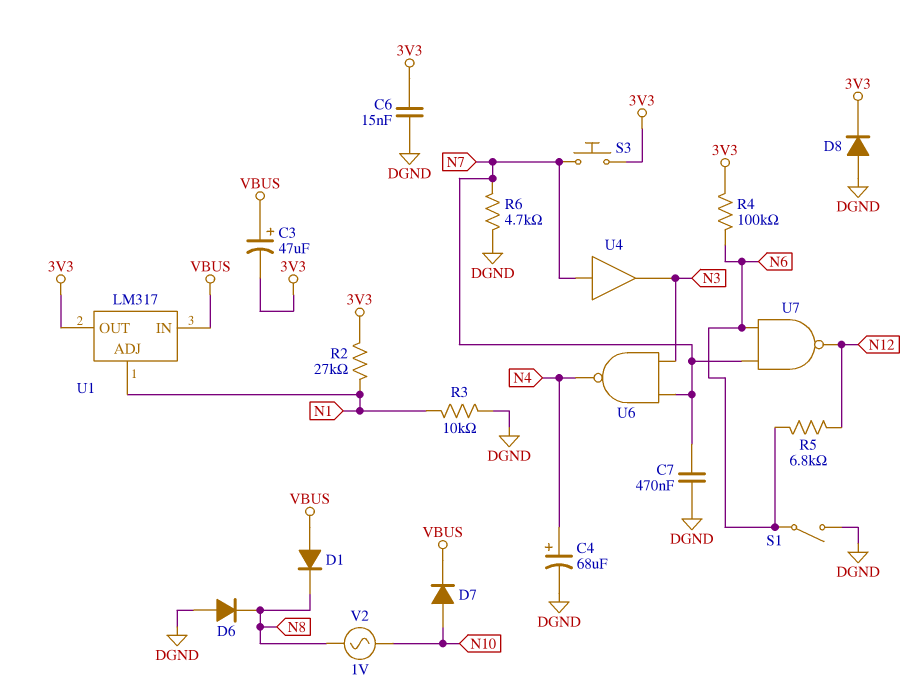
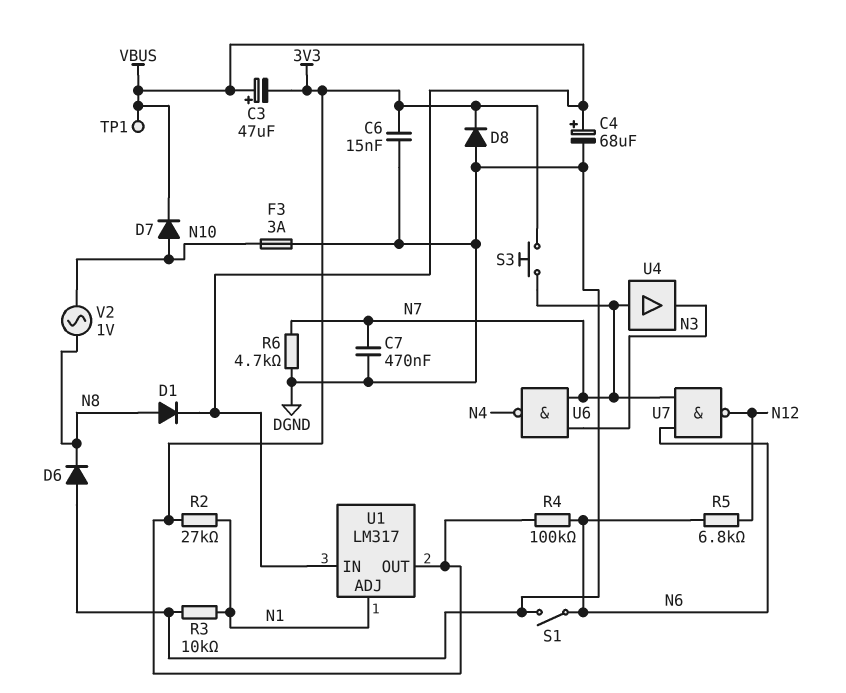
C4: 68uF (plus N4, minus DGND) -> 68uF (plus VBUS, minus DGND)
D1: diode (A VBUS, K N8) -> diode (A N8, K VBUS)
F3: none -> 3A (DGND, N10)
TP1: none -> test point (VBUS)

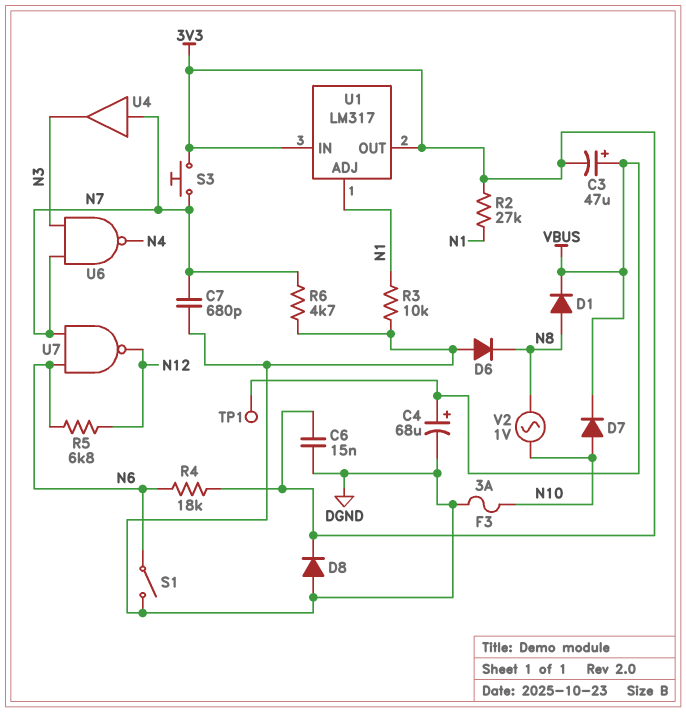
C7: 470nF (DGND, N7) -> 680pF (DGND, N7)
R4: 100k (3V3, N6) -> 18k (3V3, N6)
U1 pin IN: VBUS -> 3V3

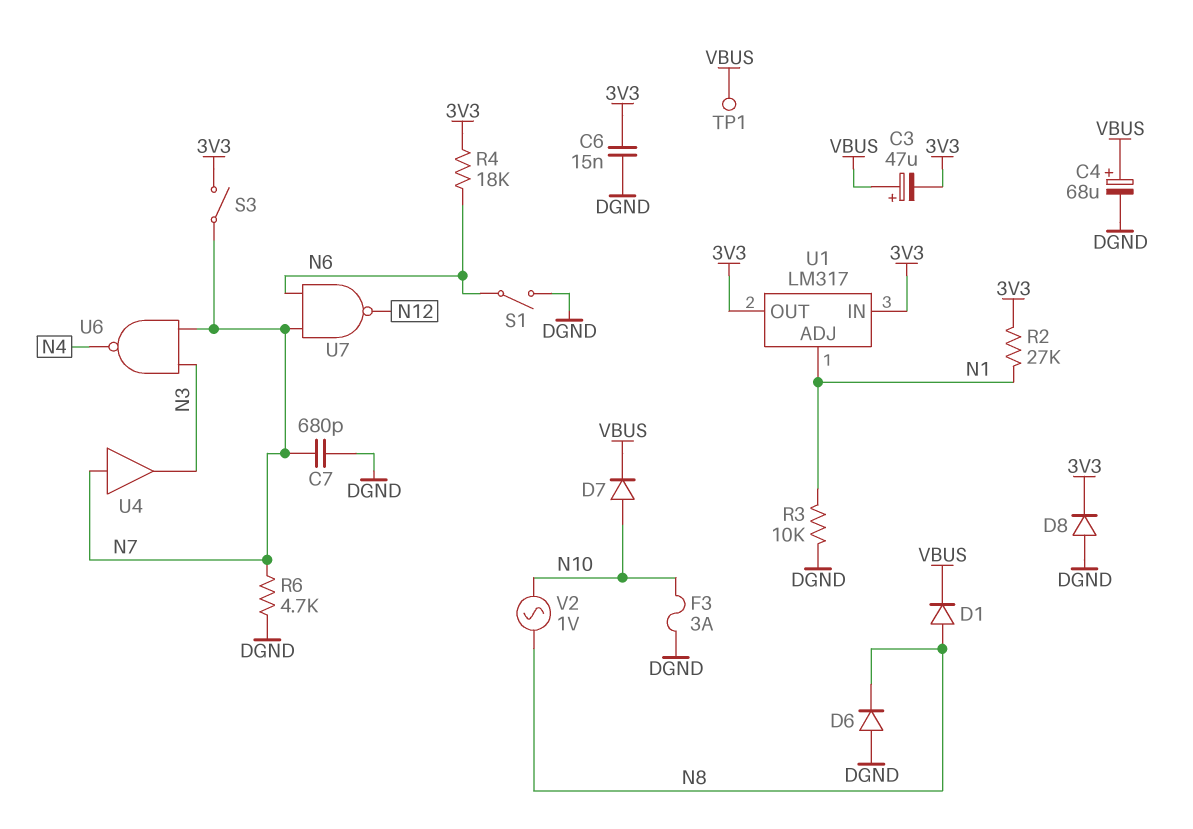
R5: 6.8k (N6, N12) -> none
S3: button (3V3, N7) -> switch (3V3, N7)

